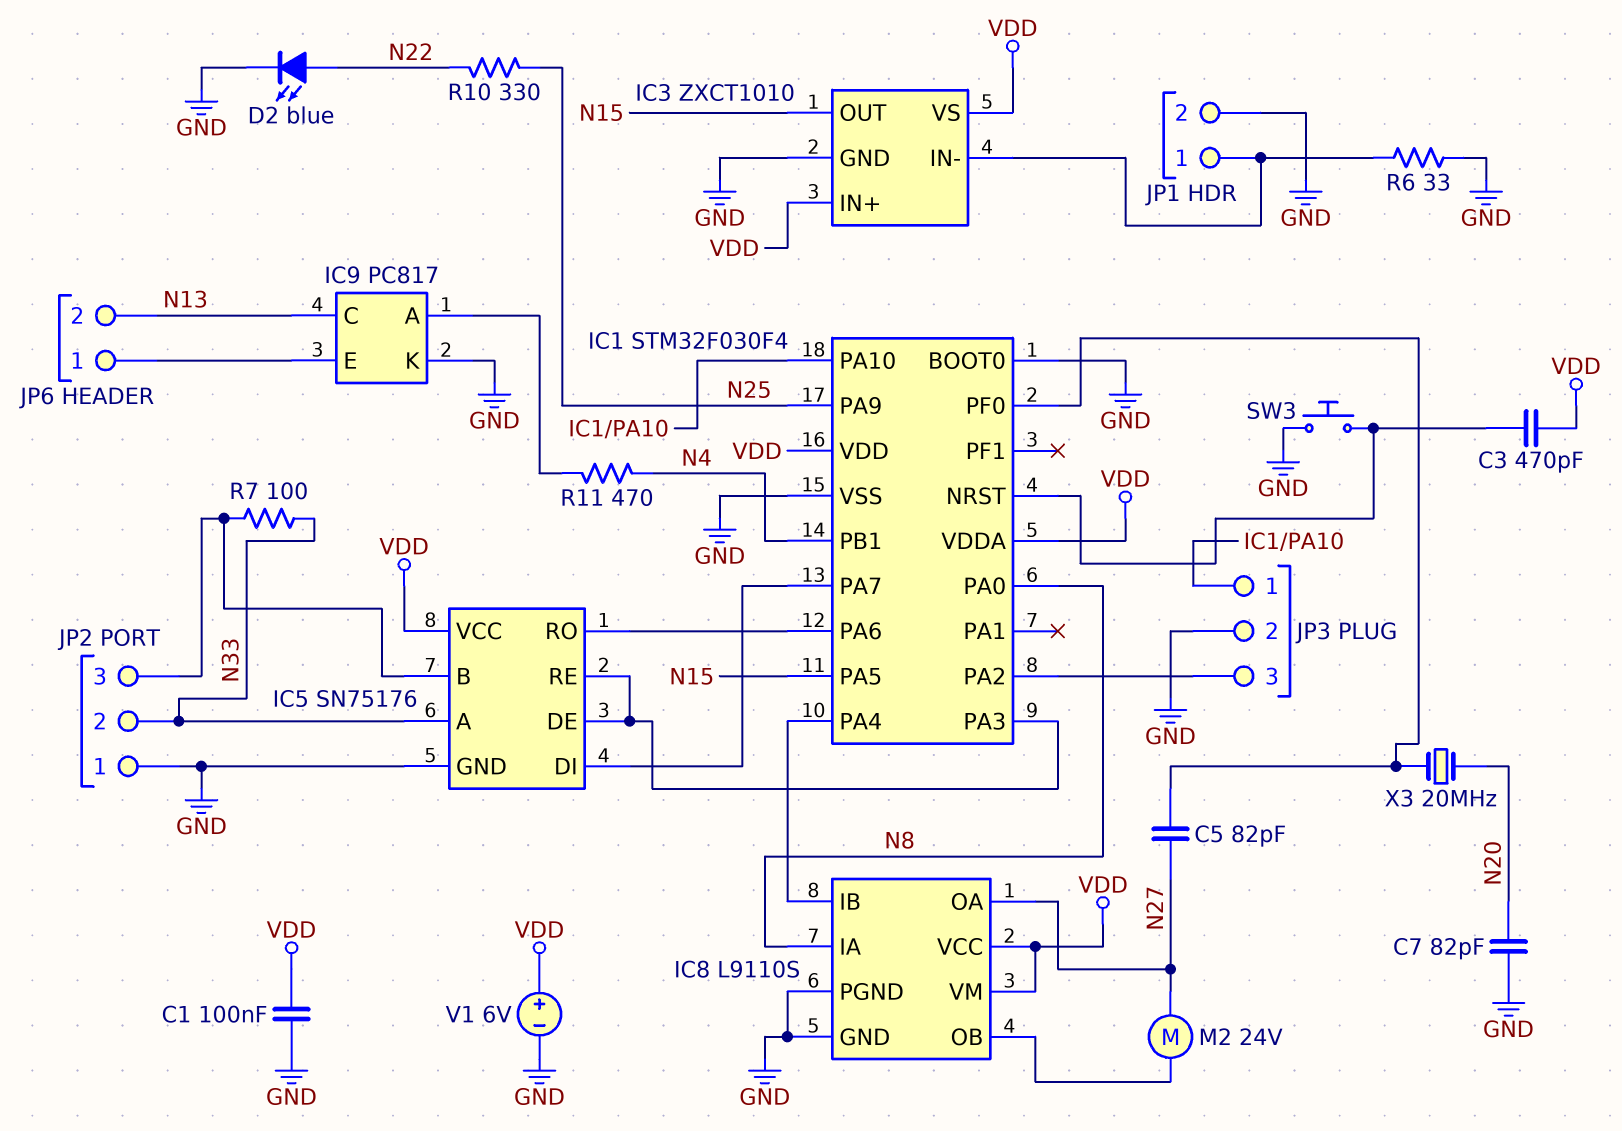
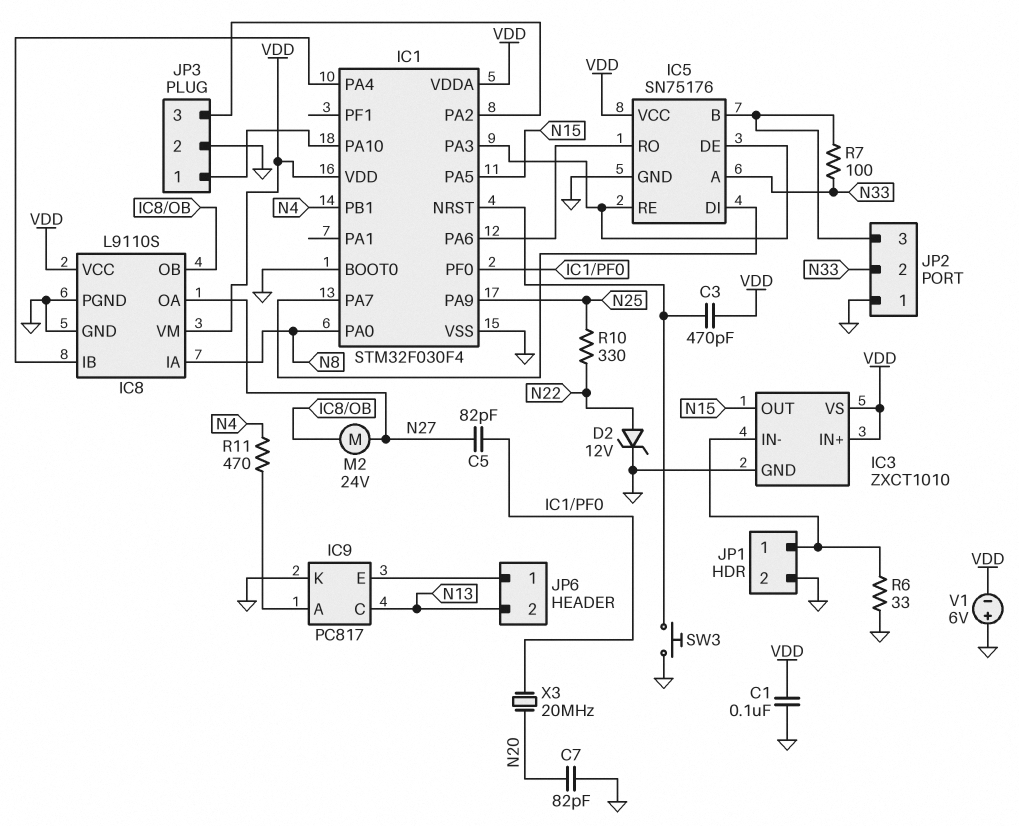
D2: LED blue (A N22, K GND) -> zener 12V (A N22, K GND)
V1: 6V (plus VDD, minus GND) -> 6V (plus GND, minus VDD)

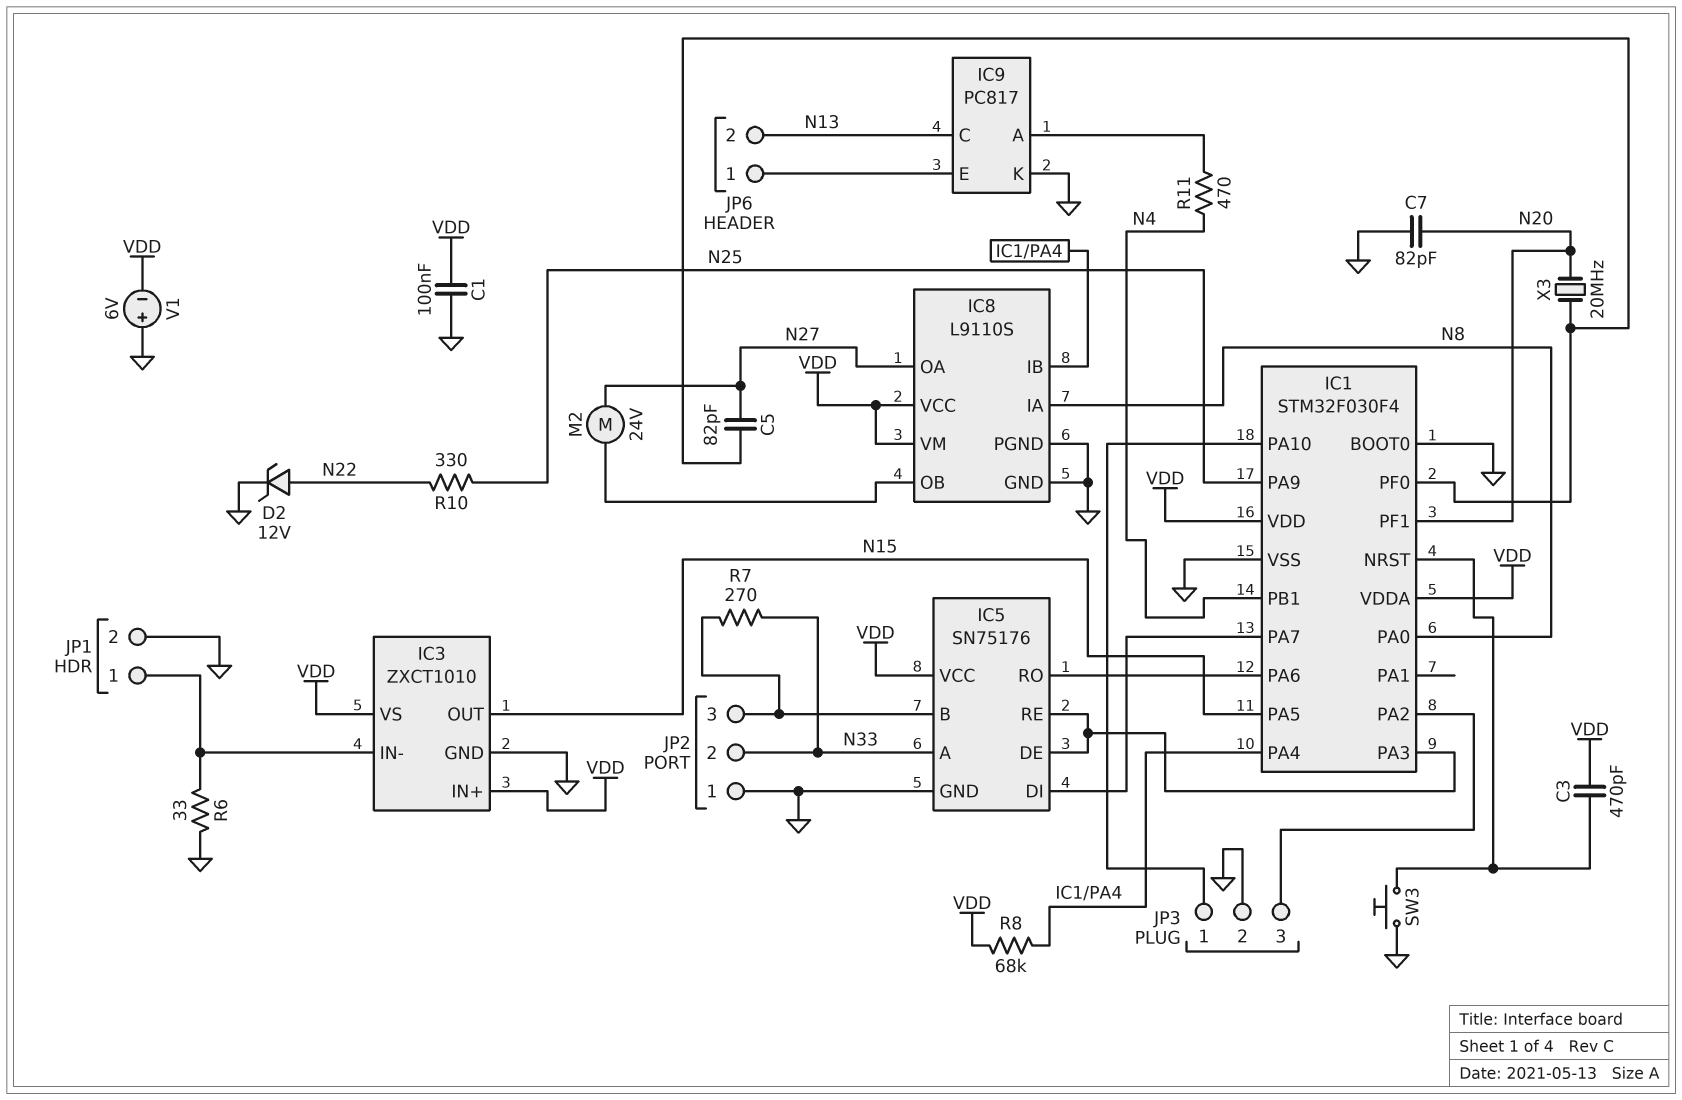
IC1 pin PF1: none -> N20
R7: 100 (IC5/B, N33) -> 270 (IC5/B, N33)
R8: none -> 68k (IC1/PA4, VDD)

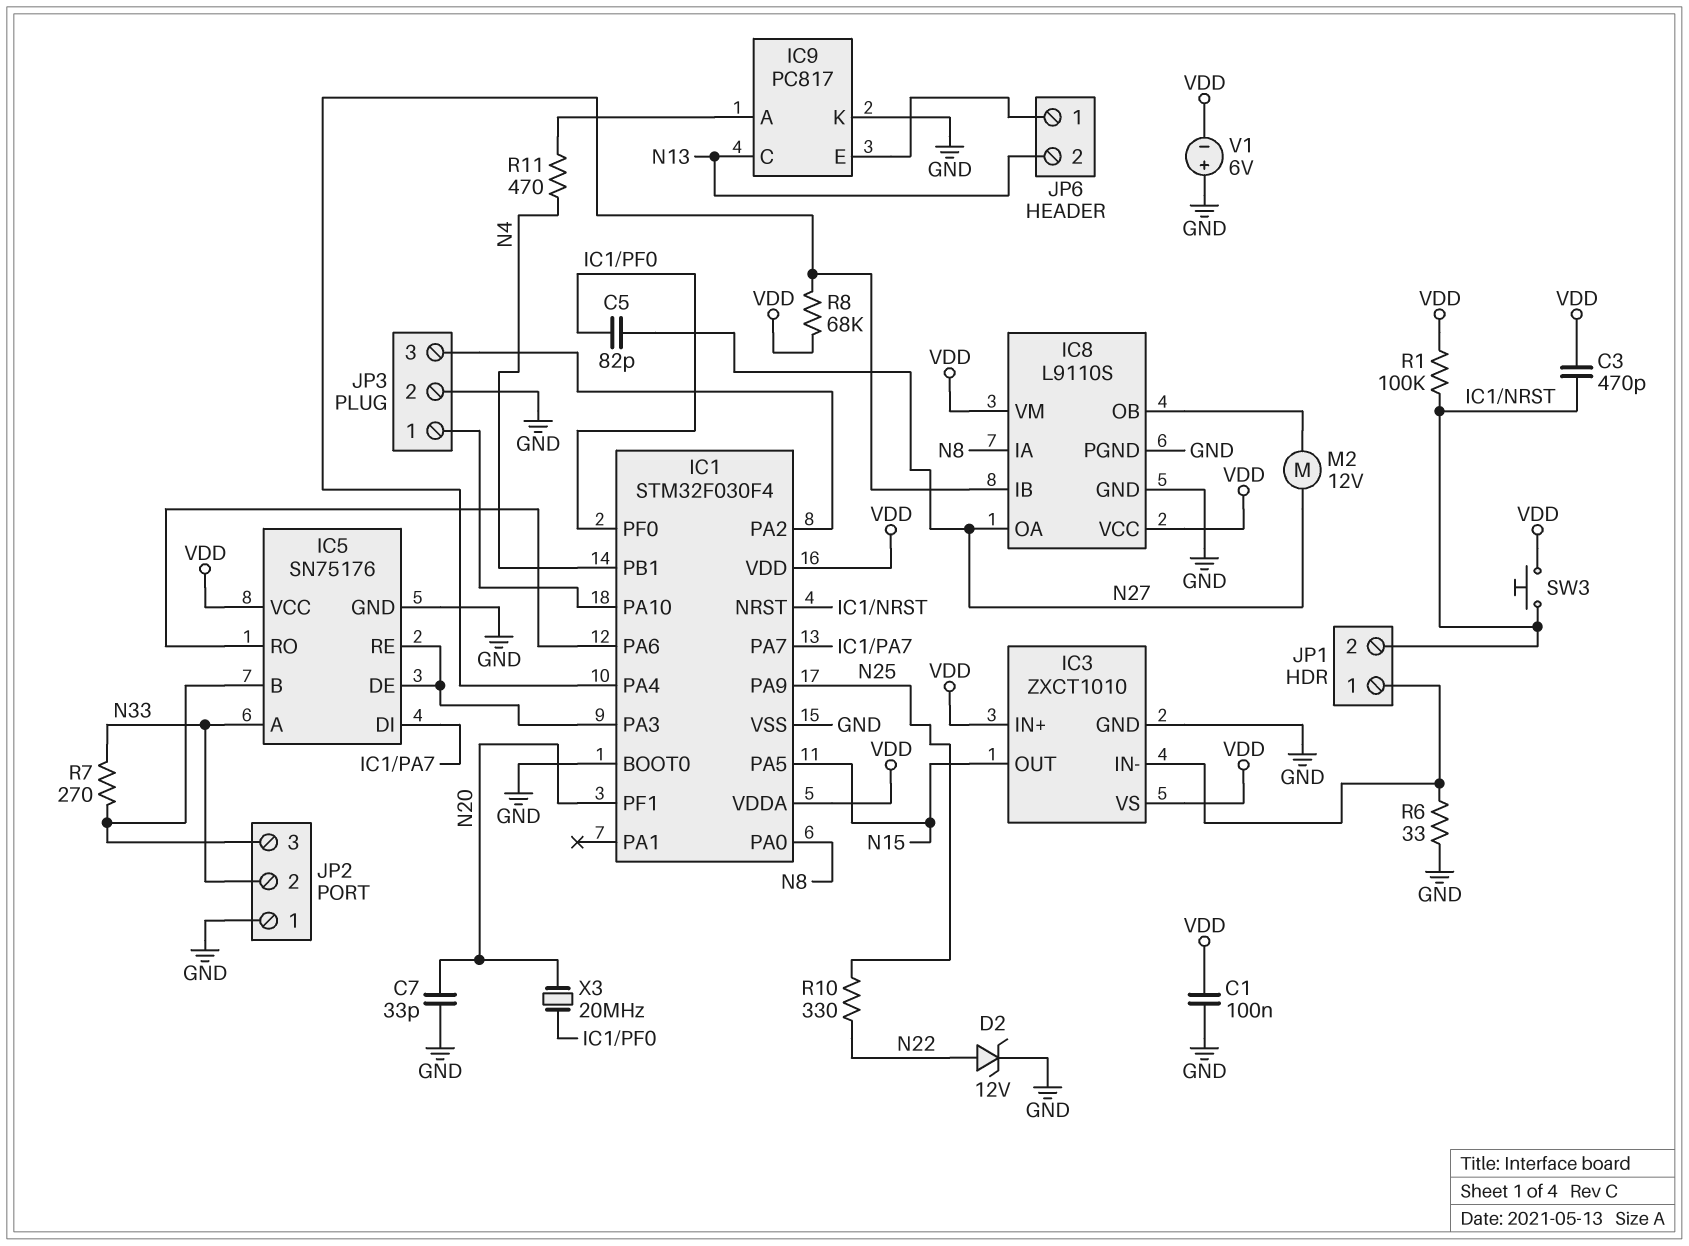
C7: 82pF (GND, N20) -> 33pF (GND, N20)
JP1 pin 2: GND -> IC1/NRST
M2: motor 24V (IC8/OB, N27) -> motor 12V (IC8/OB, N27)
R1: none -> 100k (IC1/NRST, VDD)
SW3: button (GND, IC1/NRST) -> button (IC1/NRST, VDD)

